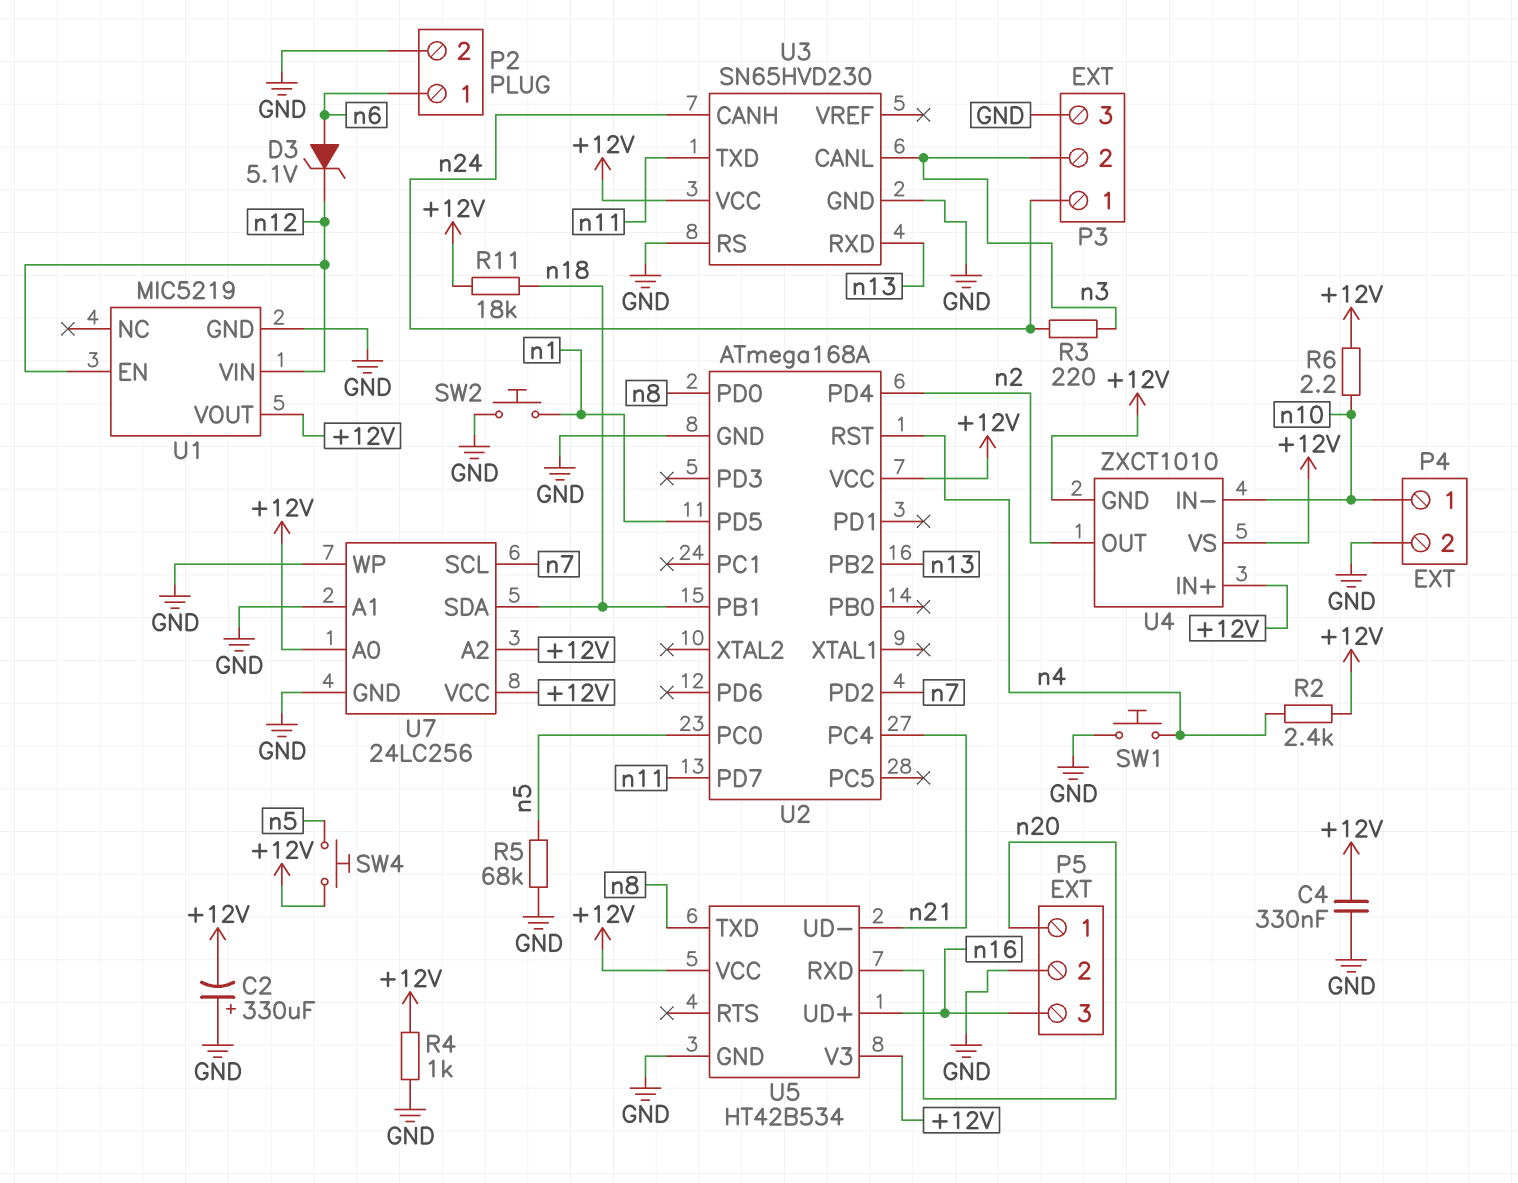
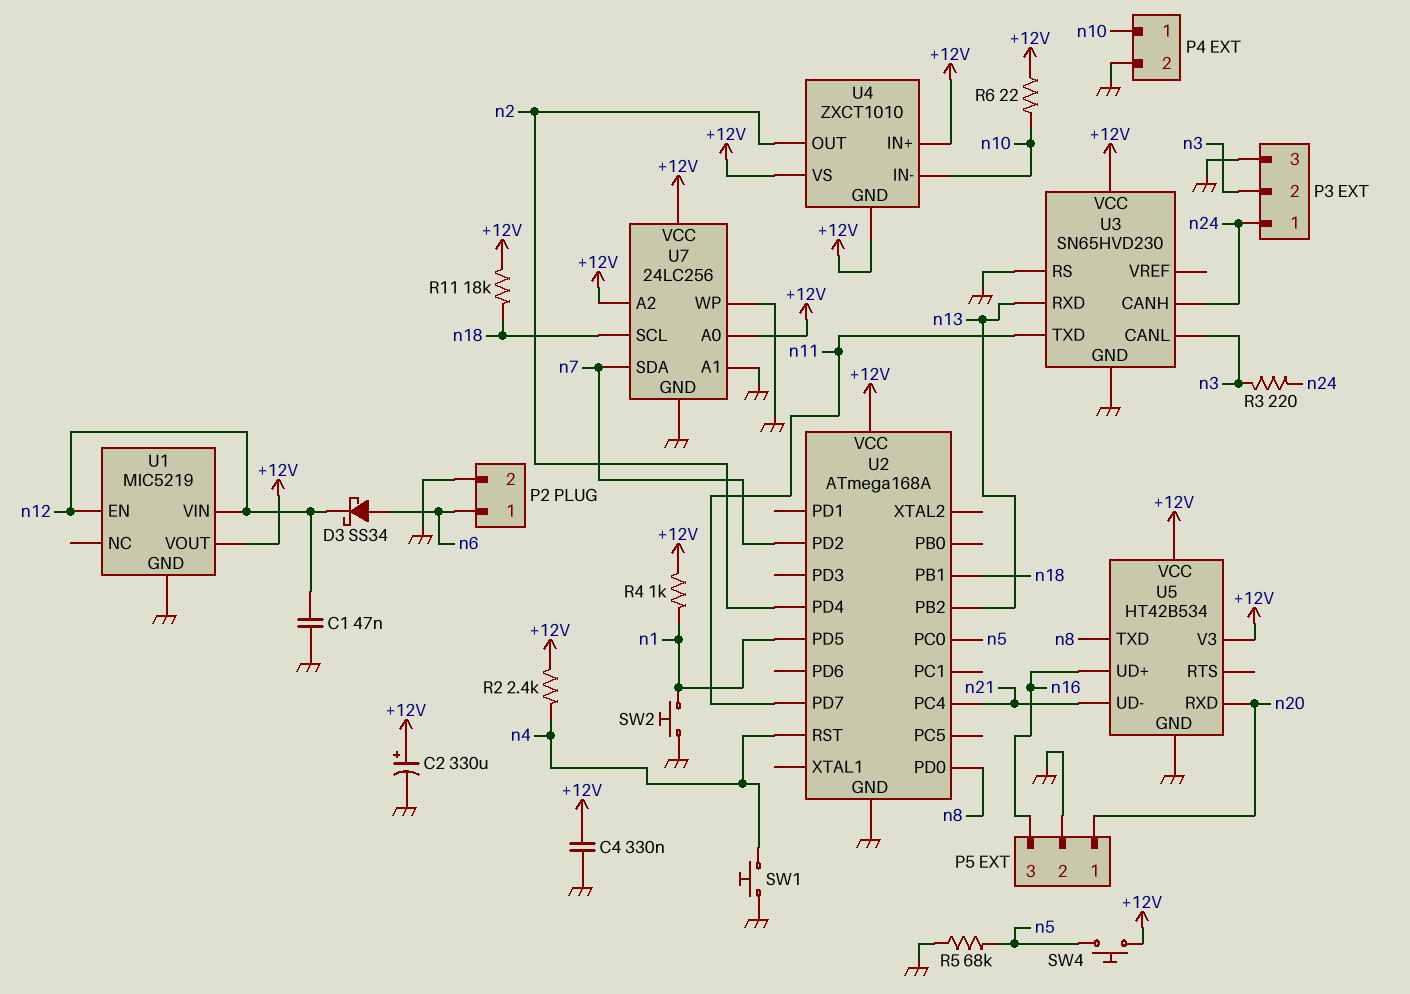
C1: none -> 47nF (GND, n12)
C2: 330uF (plus GND, minus +12V) -> 330uF (plus +12V, minus GND)
D3: zener 5.1V (A n6, K n12) -> schottky SS34 (A n6, K n12)
R4: 1k (+12V, GND) -> 1k (+12V, n1)
R6: 2.2 (+12V, n10) -> 22 (+12V, n10)
U7 pin SCL: n7 -> n18
U7 pin SDA: n18 -> n7

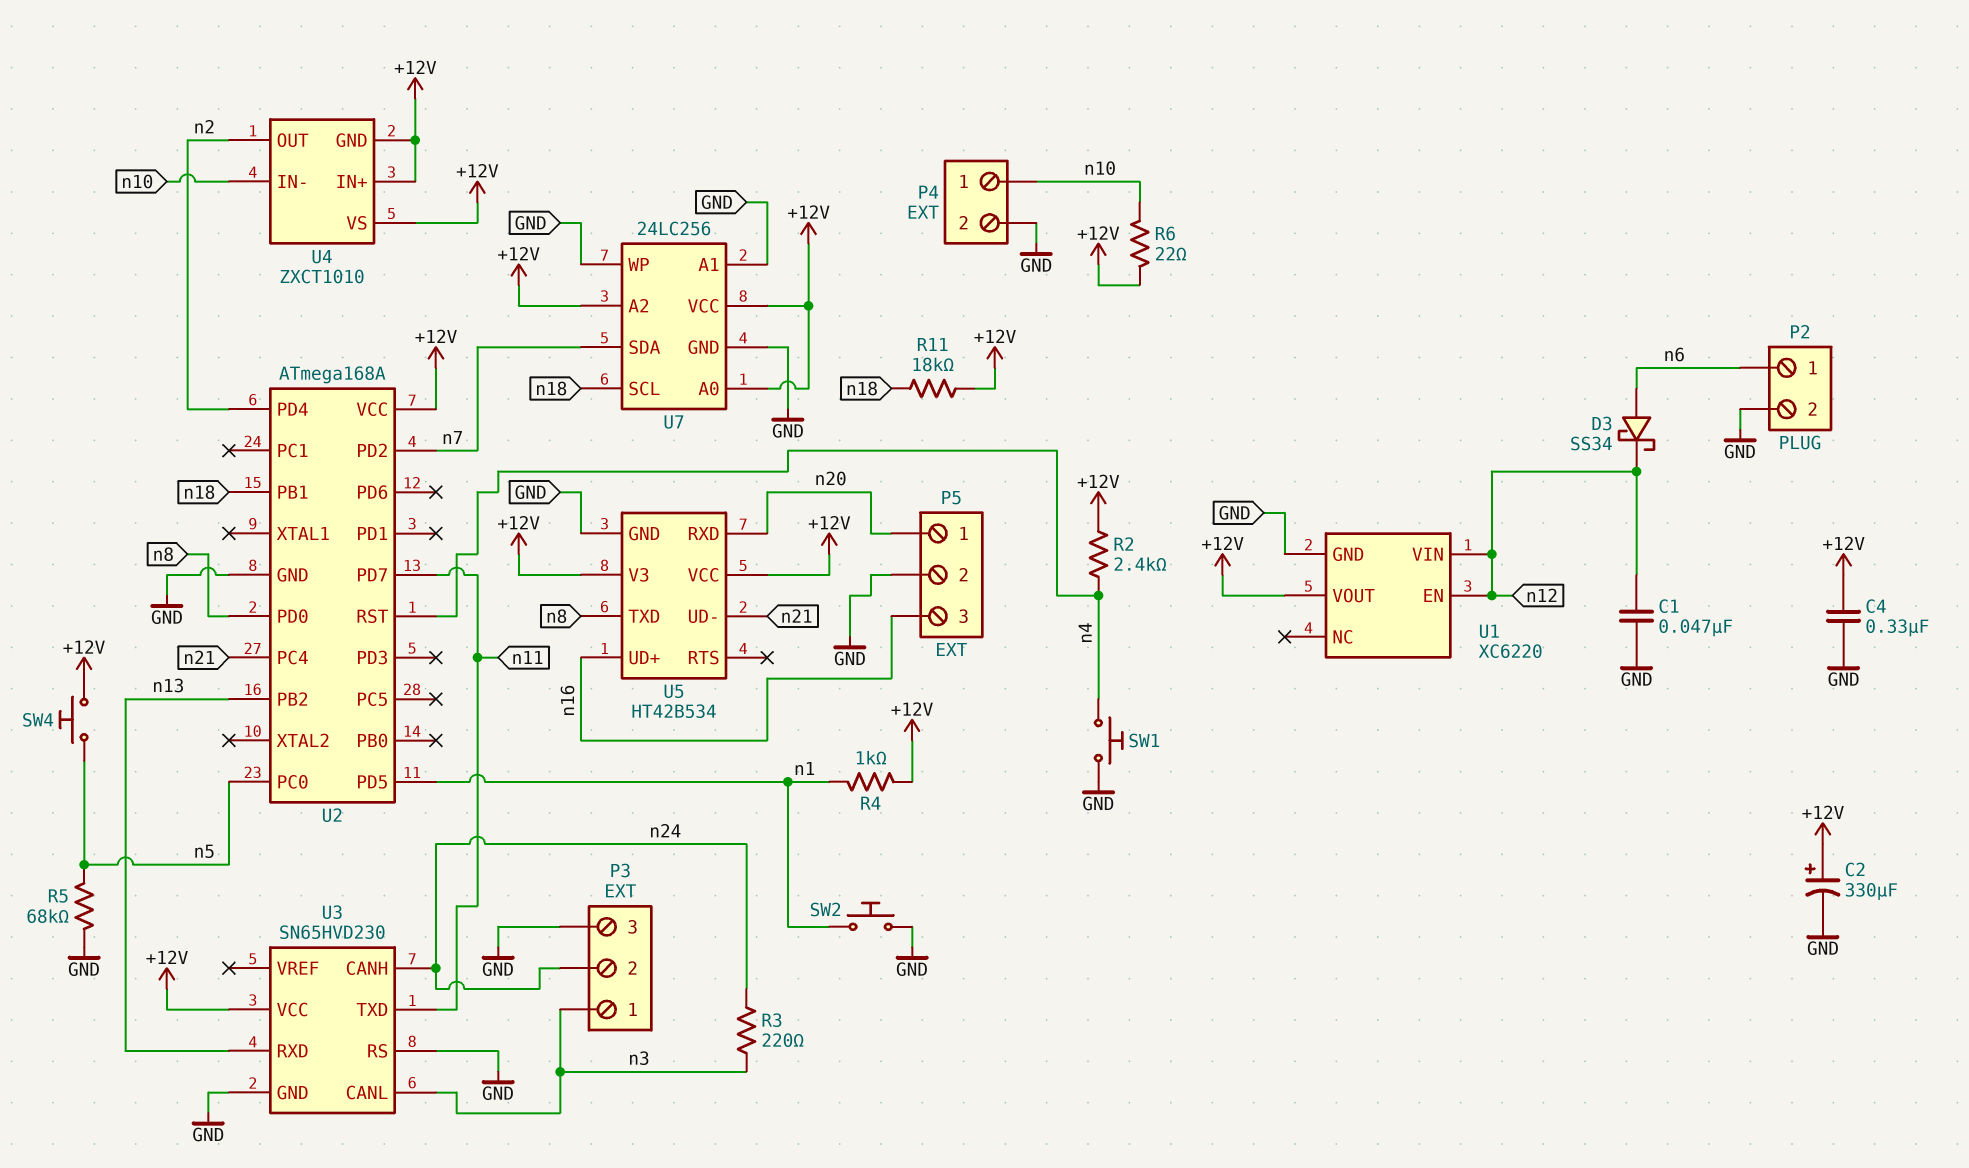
P3 pin 1: n24 -> n3
P3 pin 2: n3 -> n24
U1: MIC5219 -> XC6220

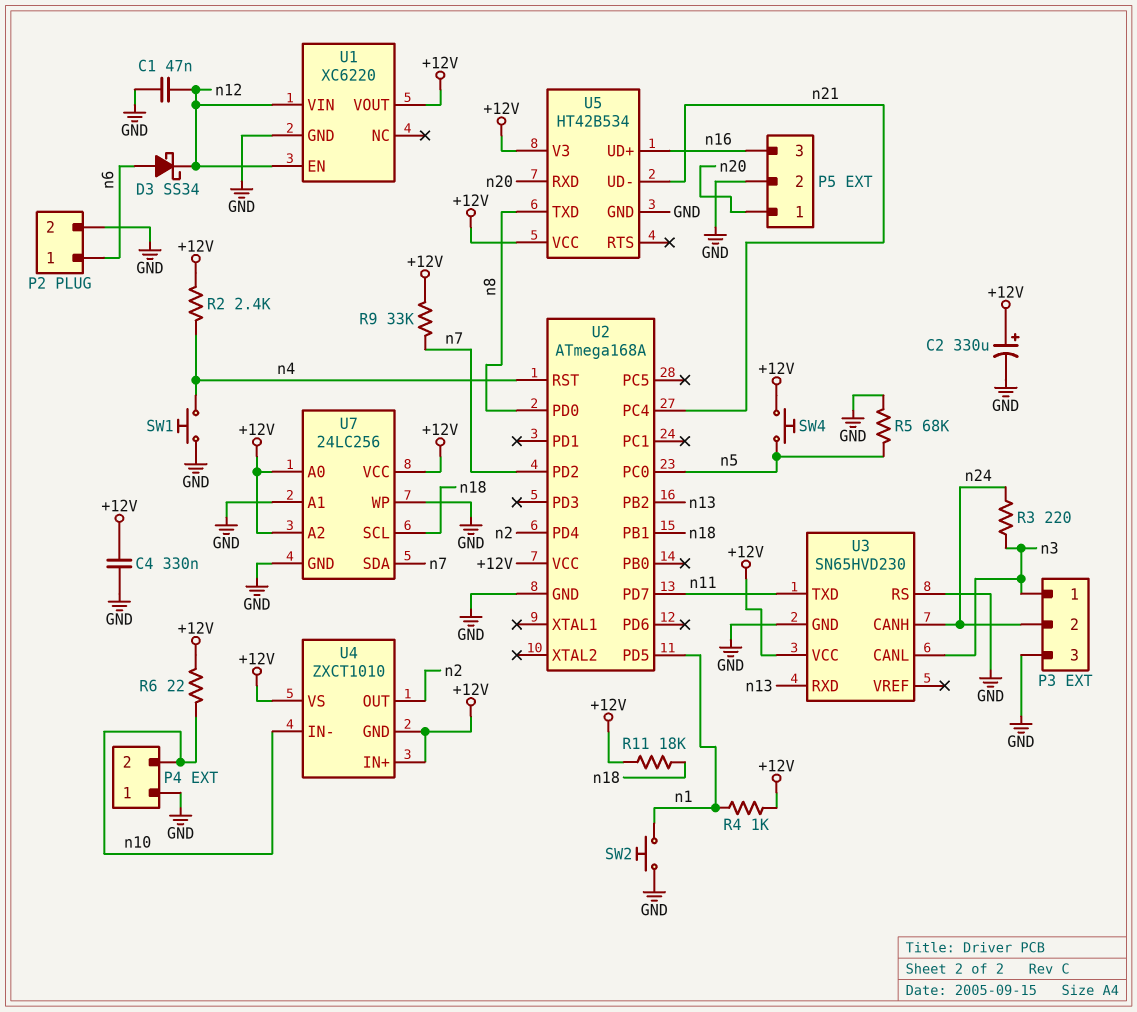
P4 pin 1: n10 -> GND
P4 pin 2: GND -> n10
R9: none -> 33k (+12V, n7)

